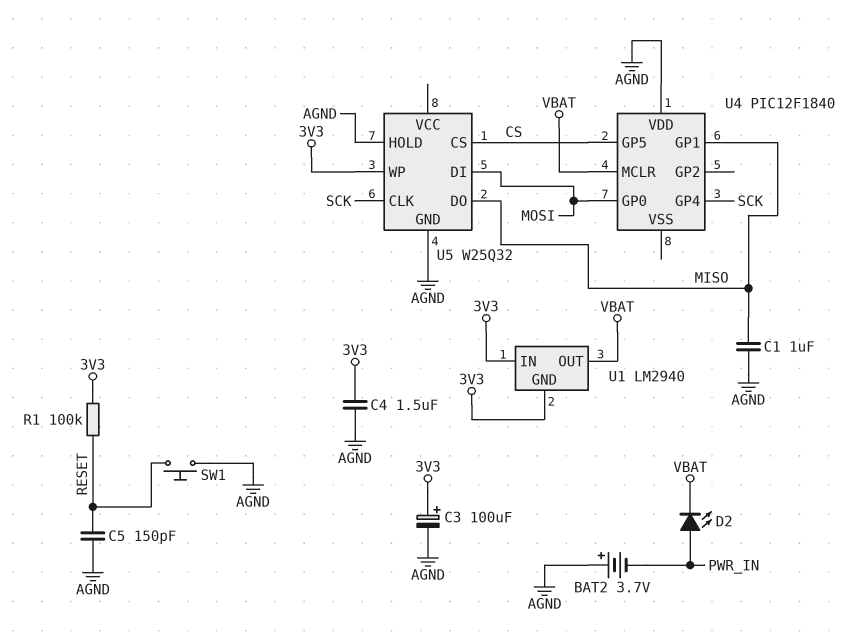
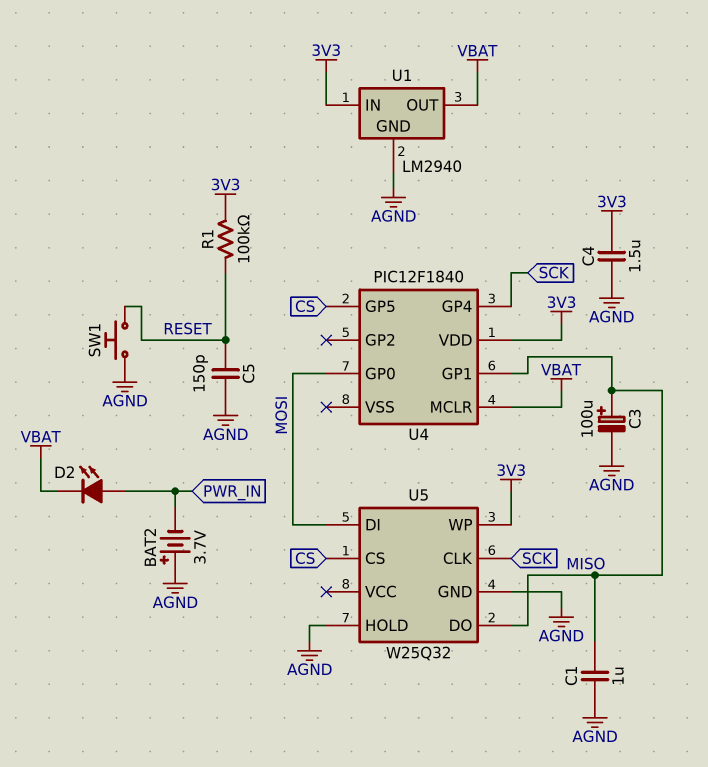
C3: 100uF (plus 3V3, minus AGND) -> 100uF (plus MISO, minus AGND)
U1 pin GND: 3V3 -> AGND
U4 pin VDD: AGND -> 3V3

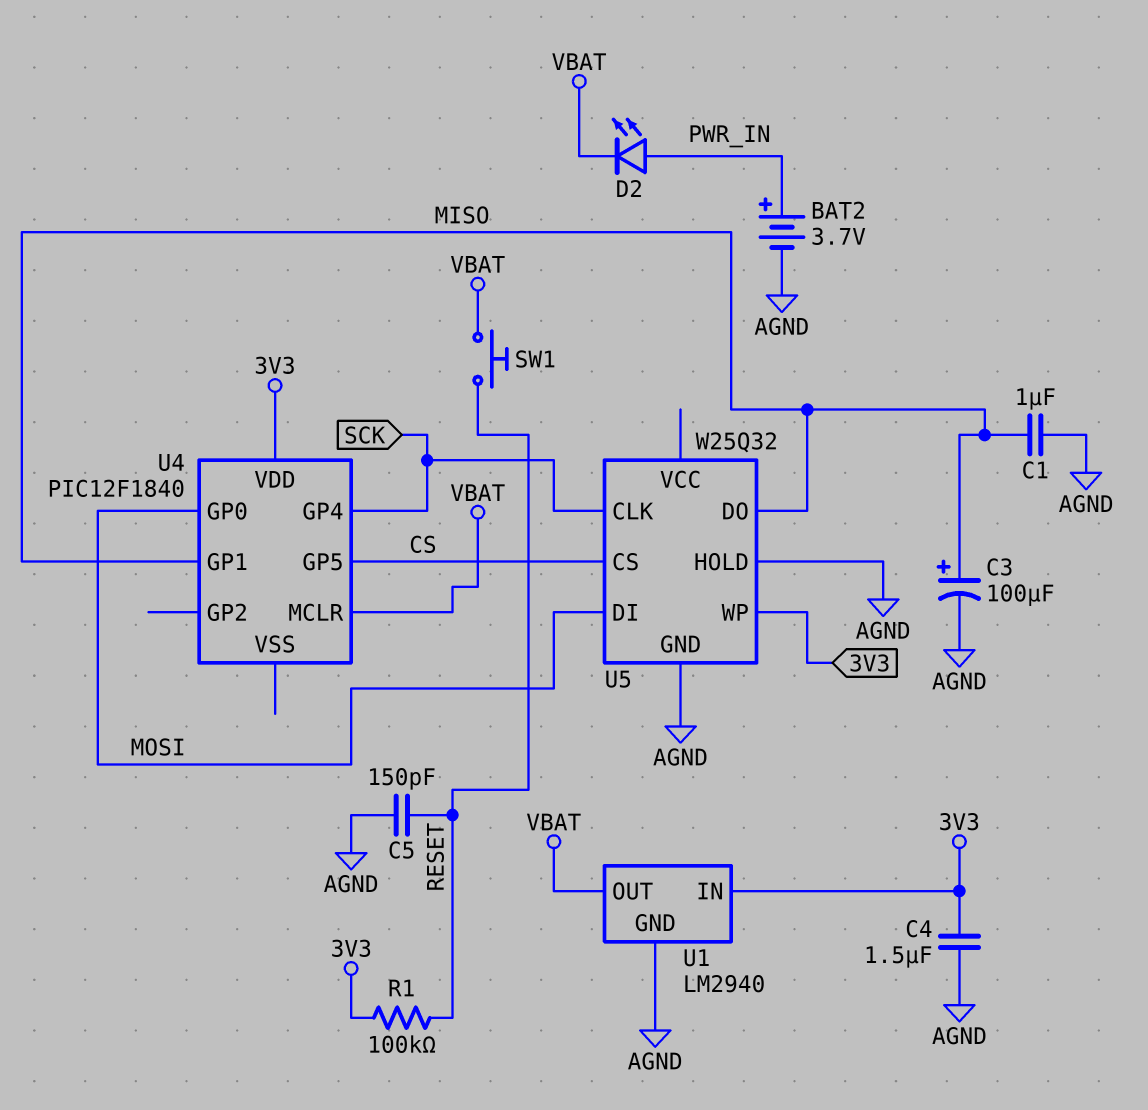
BAT2: 3.7V (plus AGND, minus PWR_IN) -> 3.7V (plus PWR_IN, minus AGND)
SW1: button (AGND, RESET) -> button (RESET, VBAT)

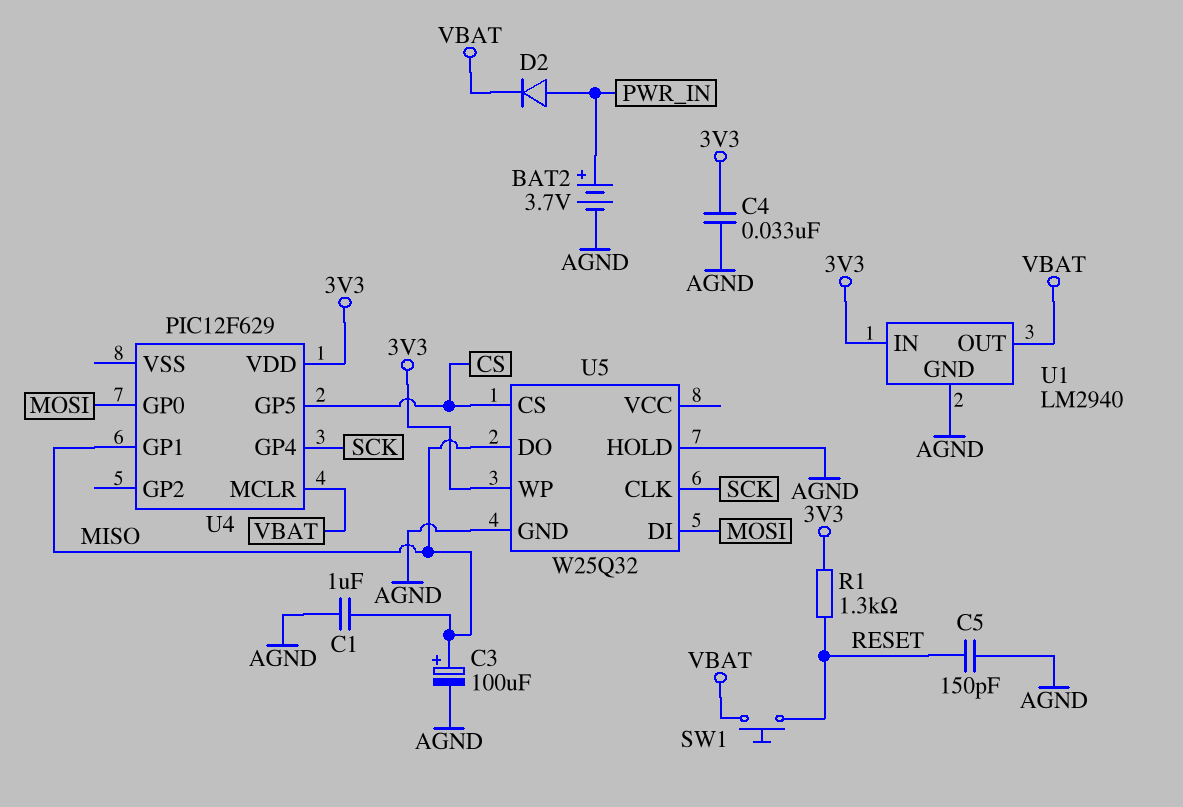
C4: 1.5uF (3V3, AGND) -> 33nF (3V3, AGND)
D2: LED (A PWR_IN, K VBAT) -> diode (A PWR_IN, K VBAT)
R1: 100k (3V3, RESET) -> 1.3k (3V3, RESET)
U4: PIC12F1840 -> PIC12F629

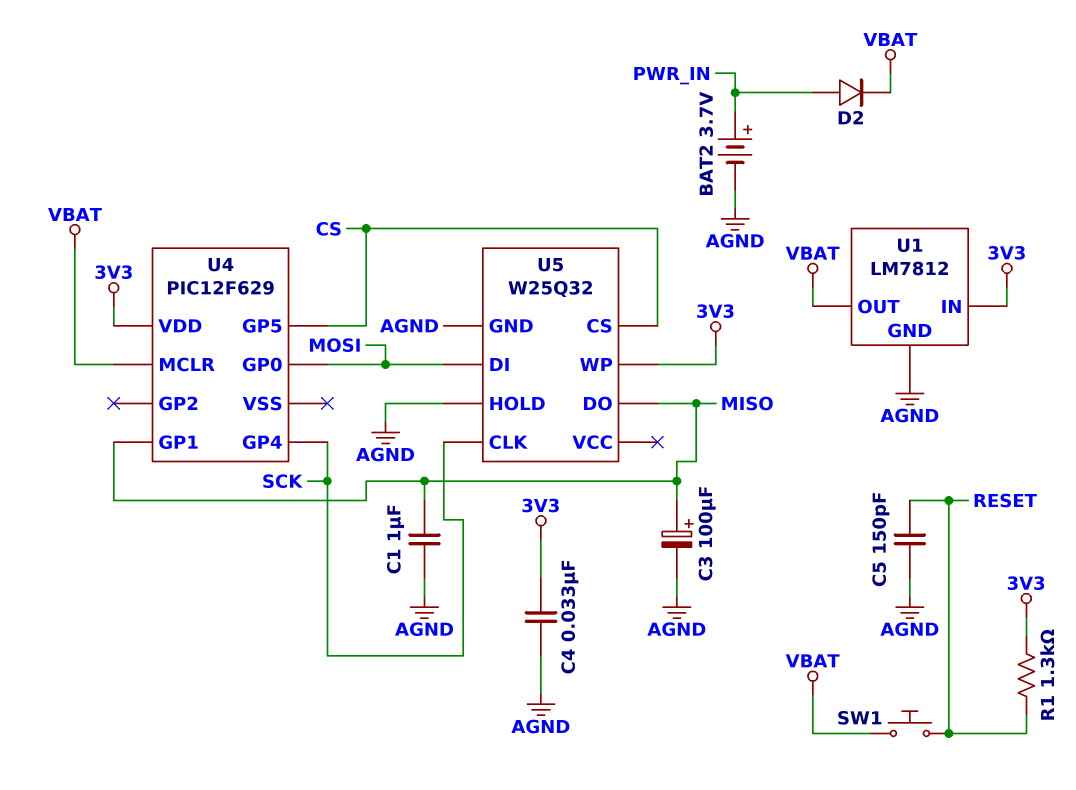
U1: LM2940 -> LM7812

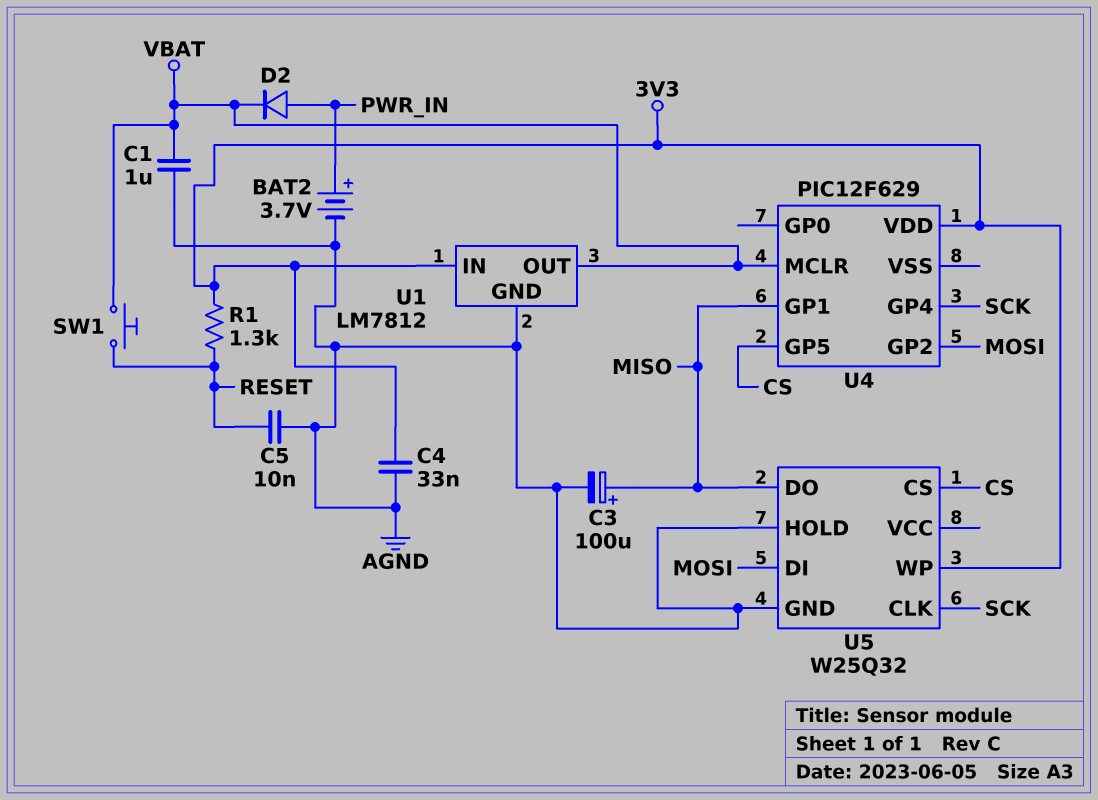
C1: 1uF (AGND, MISO) -> 1uF (AGND, VBAT)
C5: 150pF (AGND, RESET) -> 10nF (AGND, RESET)
U4 pin GP0: MOSI -> none
U4 pin GP2: none -> MOSI

